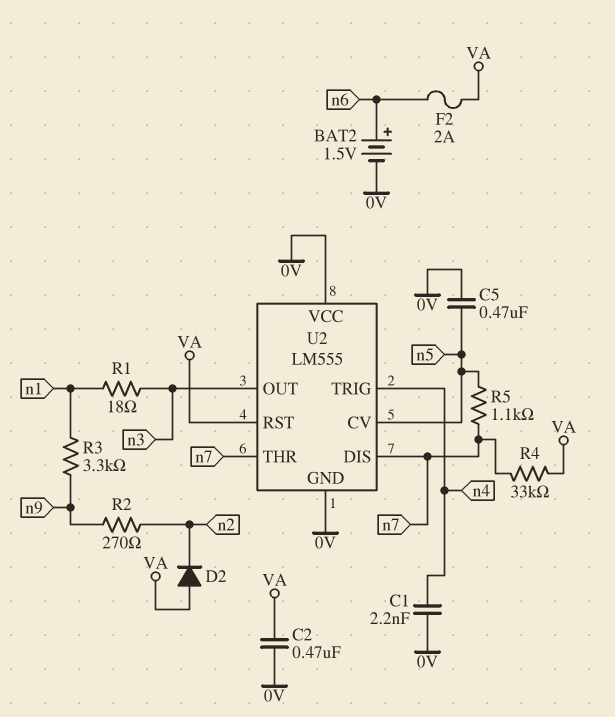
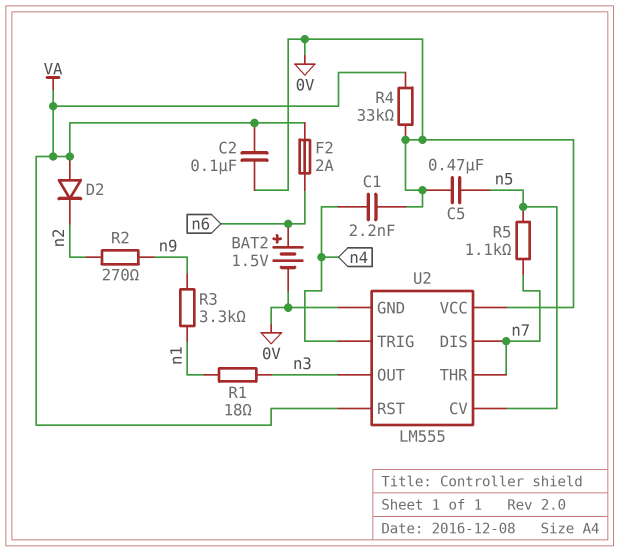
C2: 470nF (0V, VA) -> 100nF (0V, VA)
R4: 33k (VA, n7) -> 33k (0V, VA)

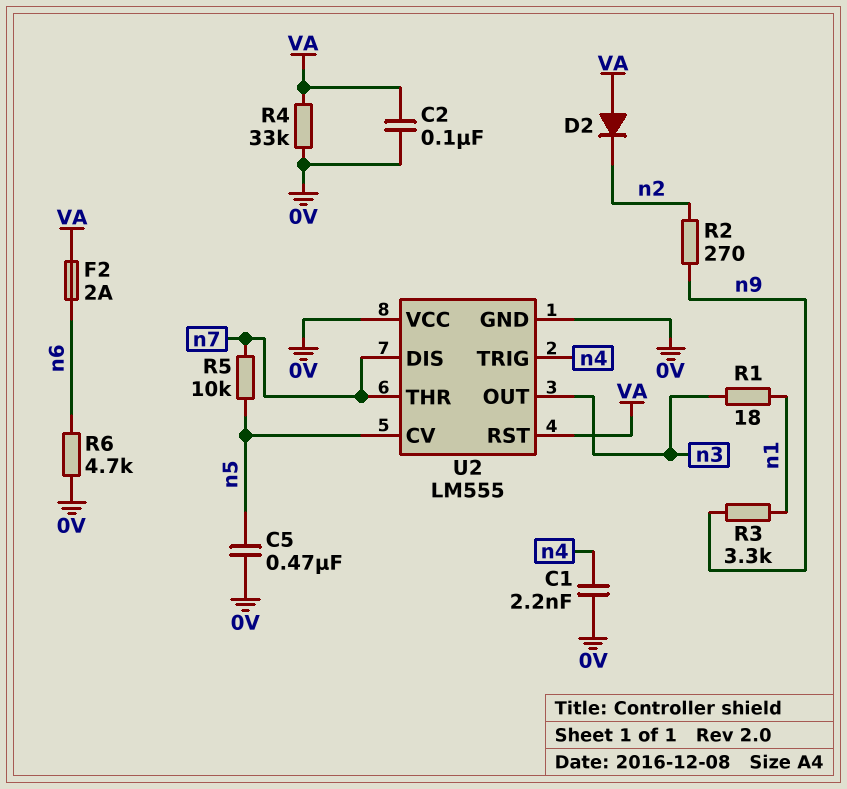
BAT2: 1.5V (plus n6, minus 0V) -> none
R5: 1.1k (n5, n7) -> 10k (n5, n7)
R6: none -> 4.7k (0V, n6)

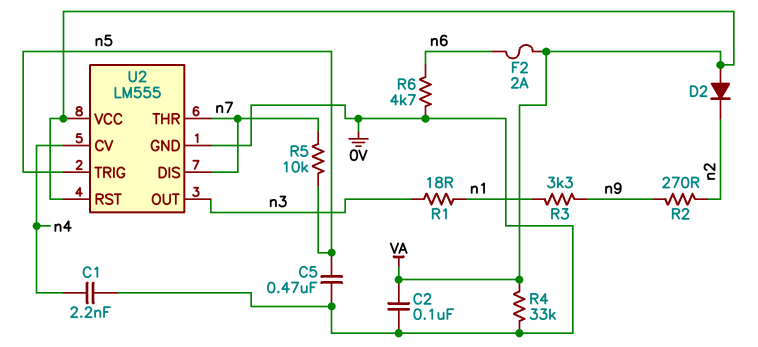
U2 pin CV: n5 -> n4
U2 pin TRIG: n4 -> n5
U2 pin VCC: 0V -> VA

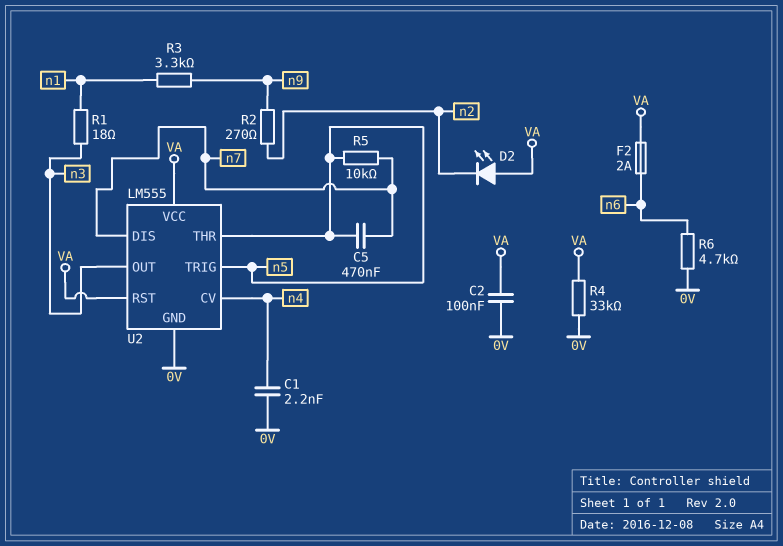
C5: 470nF (0V, n5) -> 470nF (n5, n7)
D2: diode (A VA, K n2) -> LED (A VA, K n2)
U2 pin THR: n7 -> n5

